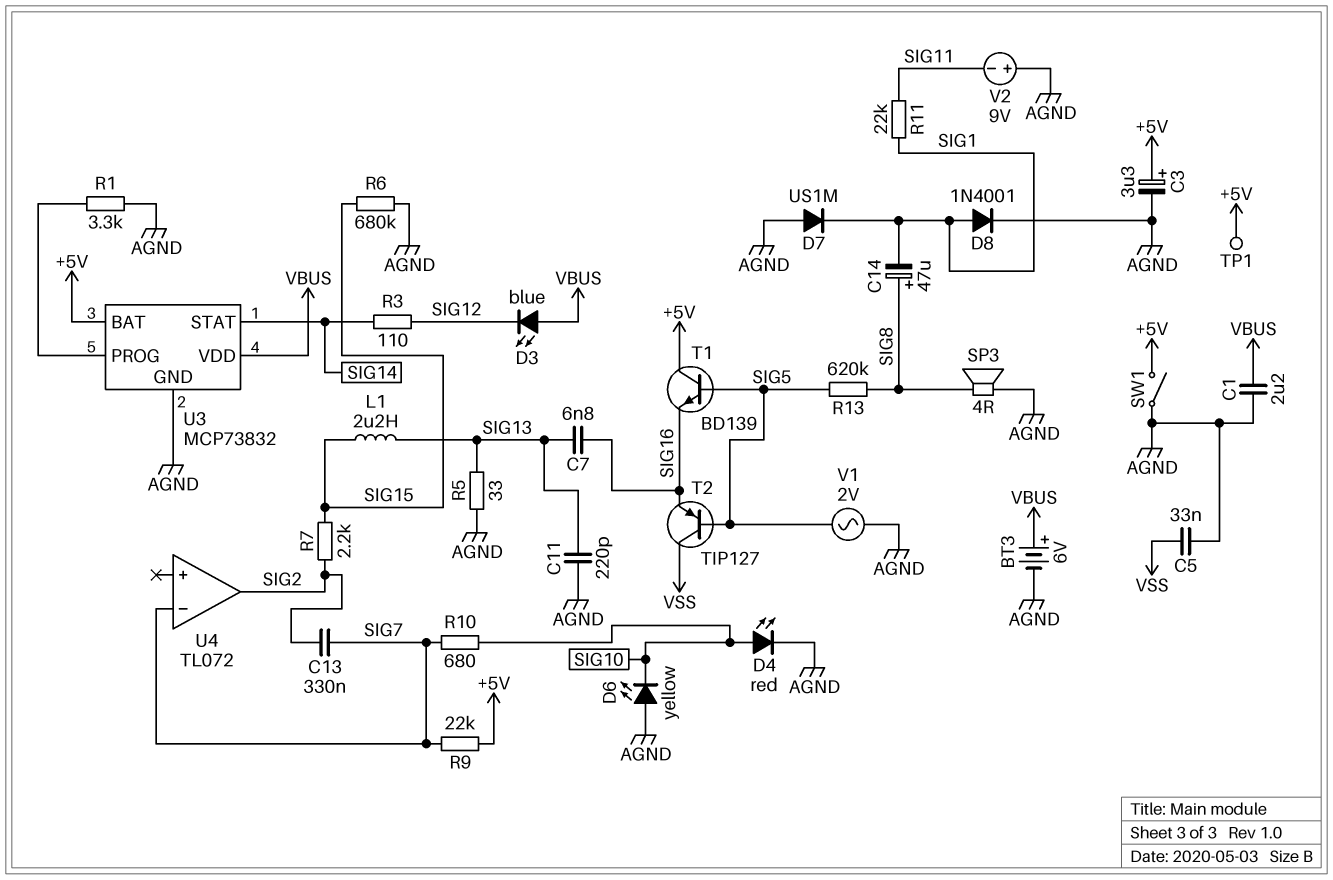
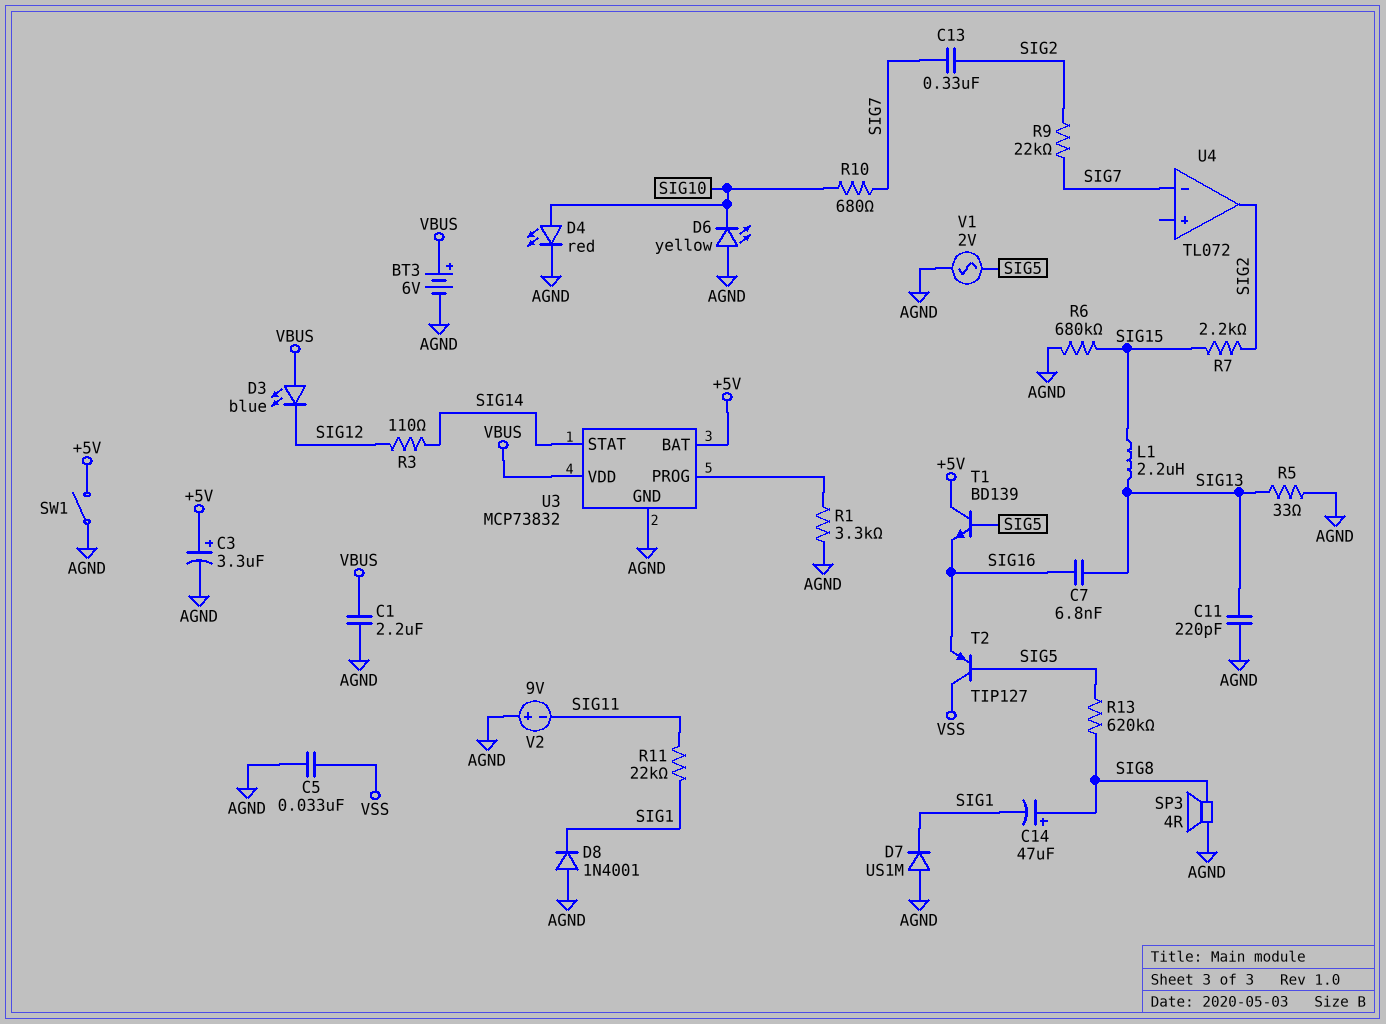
D8: diode 1N4001 (A SIG1, K AGND) -> diode 1N4001 (A AGND, K SIG1)
R9: 22k (+5V, SIG7) -> 22k (SIG2, SIG7)
TP1: test point (+5V) -> none

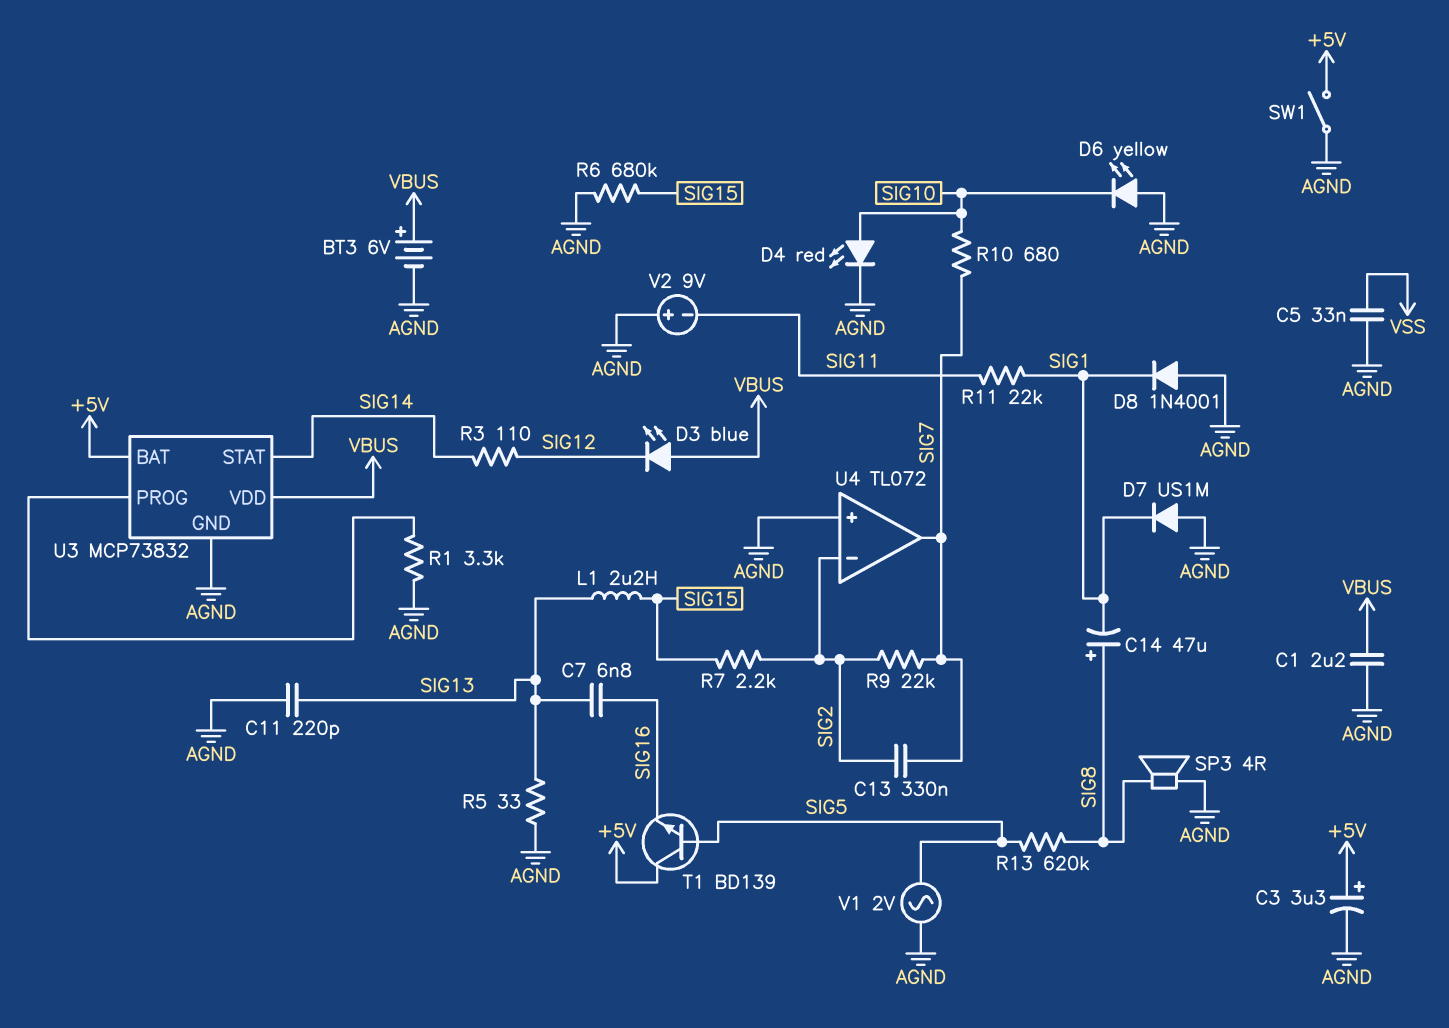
T2: PNP TIP127 (B SIG5, C VSS, E SIG16) -> none
U4 pin in+: none -> AGND
U4 pin in-: SIG7 -> SIG2
U4 pin out: SIG2 -> SIG7

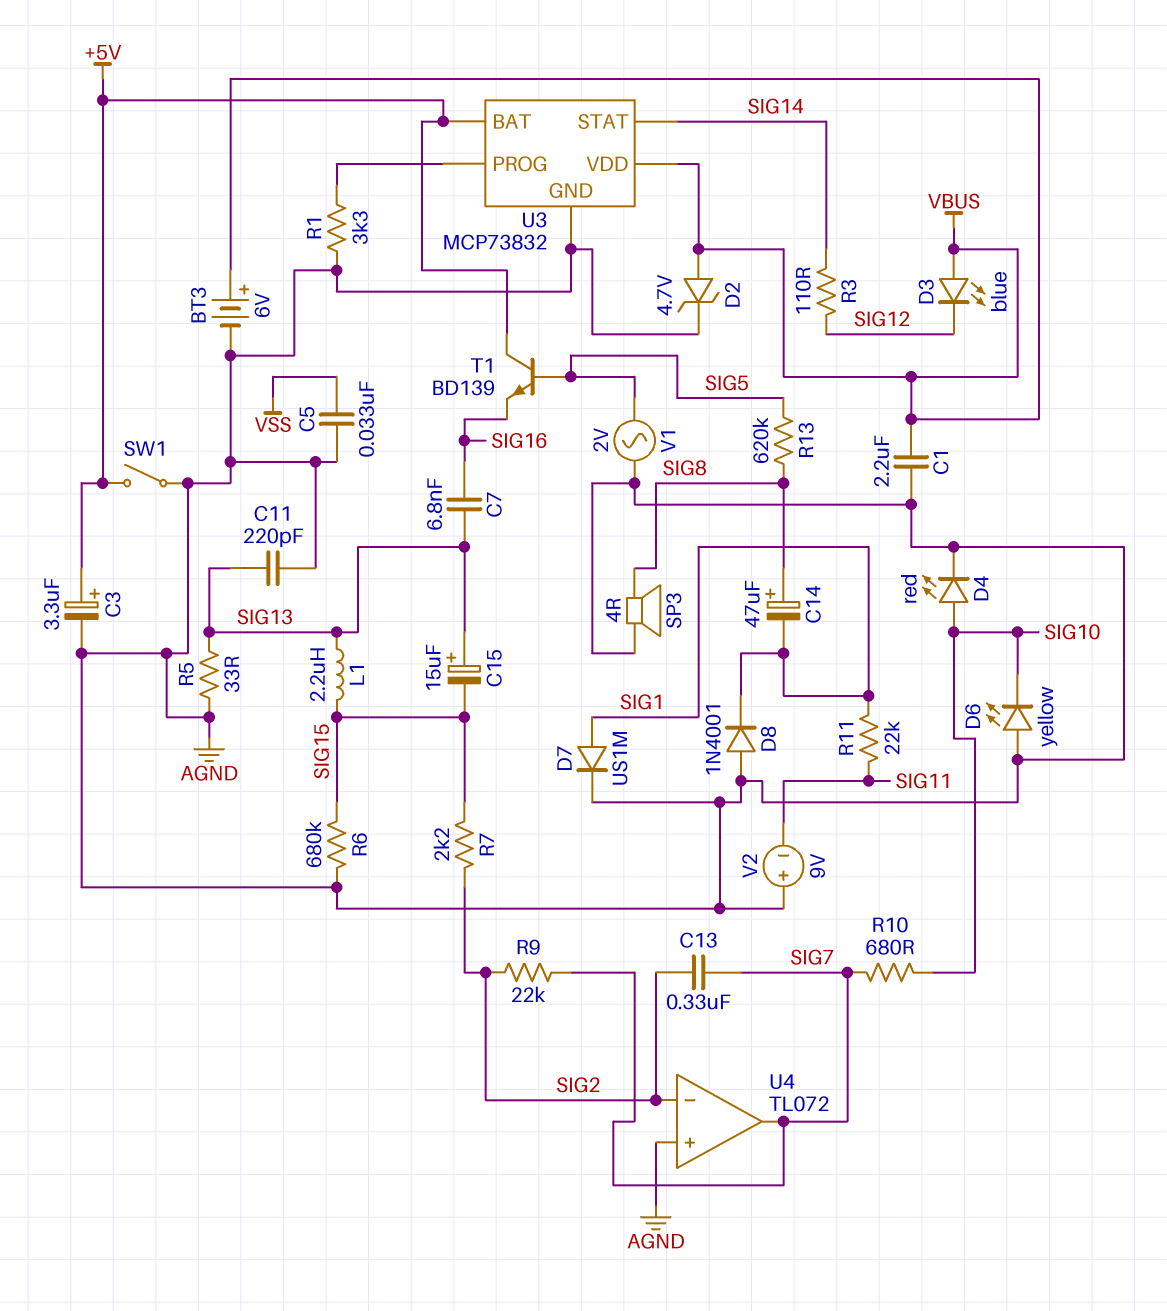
C15: none -> 15uF (plus SIG13, minus SIG15)
D2: none -> zener 4.7V (A VBUS, K AGND)
D7: diode US1M (A AGND, K SIG1) -> diode US1M (A SIG1, K AGND)

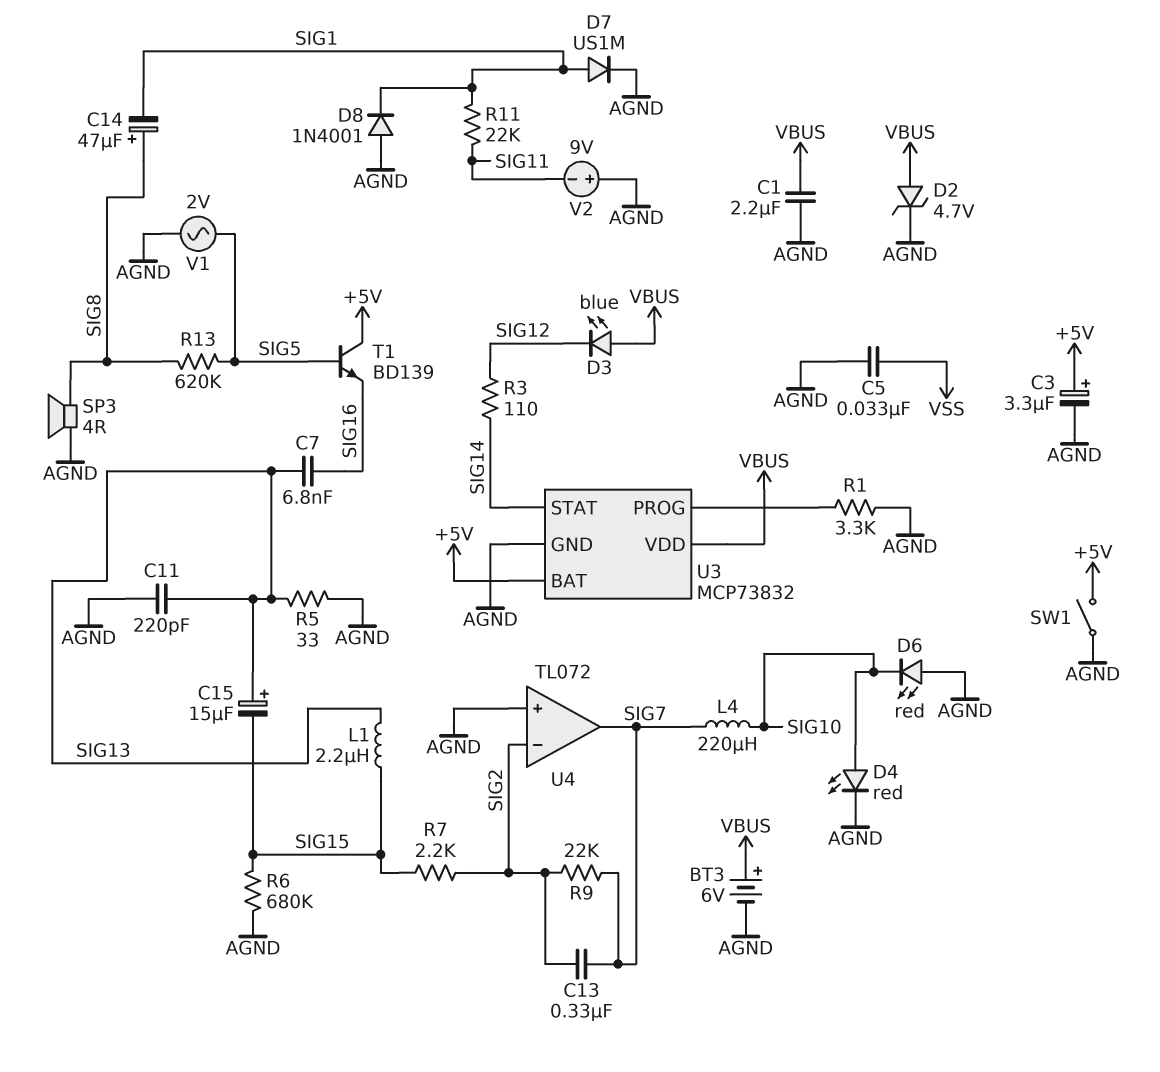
D6: LED yellow (A AGND, K SIG10) -> LED red (A AGND, K SIG10)
L4: none -> 220uH (SIG7, SIG10)
R10: 680 (SIG7, SIG10) -> none

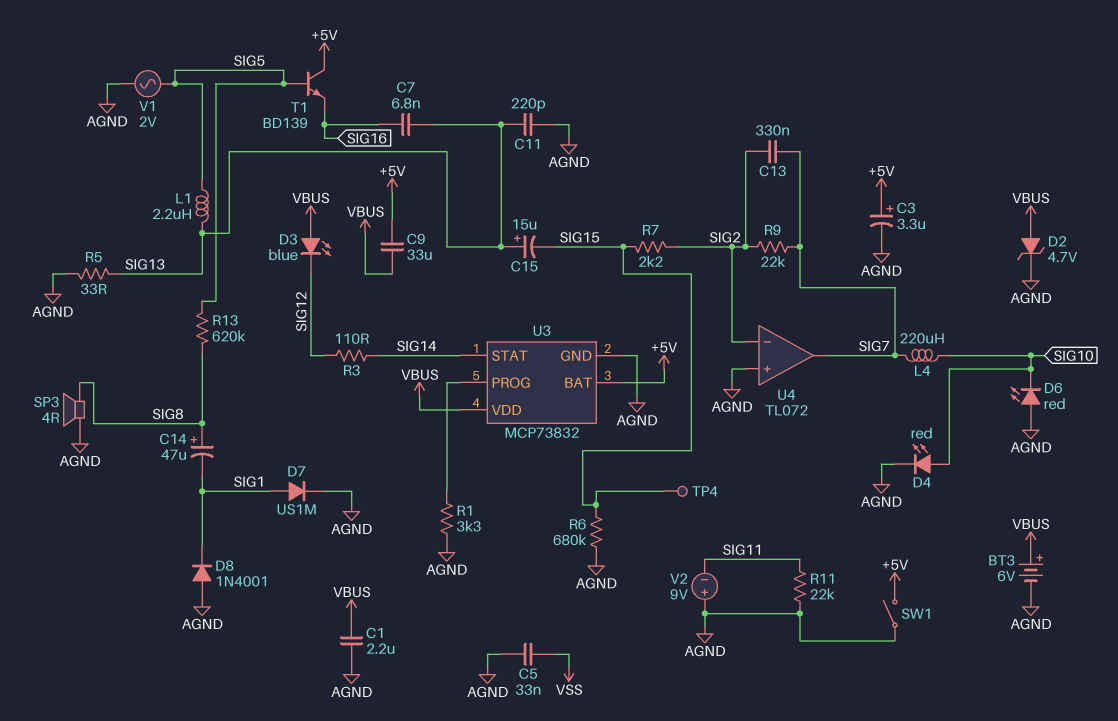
C9: none -> 33uF (+5V, VBUS)
L1: 2.2uH (SIG13, SIG15) -> 2.2uH (SIG5, SIG13)
R11: 22k (SIG1, SIG11) -> 22k (AGND, SIG11)
TP4: none -> test point (SIG15)

